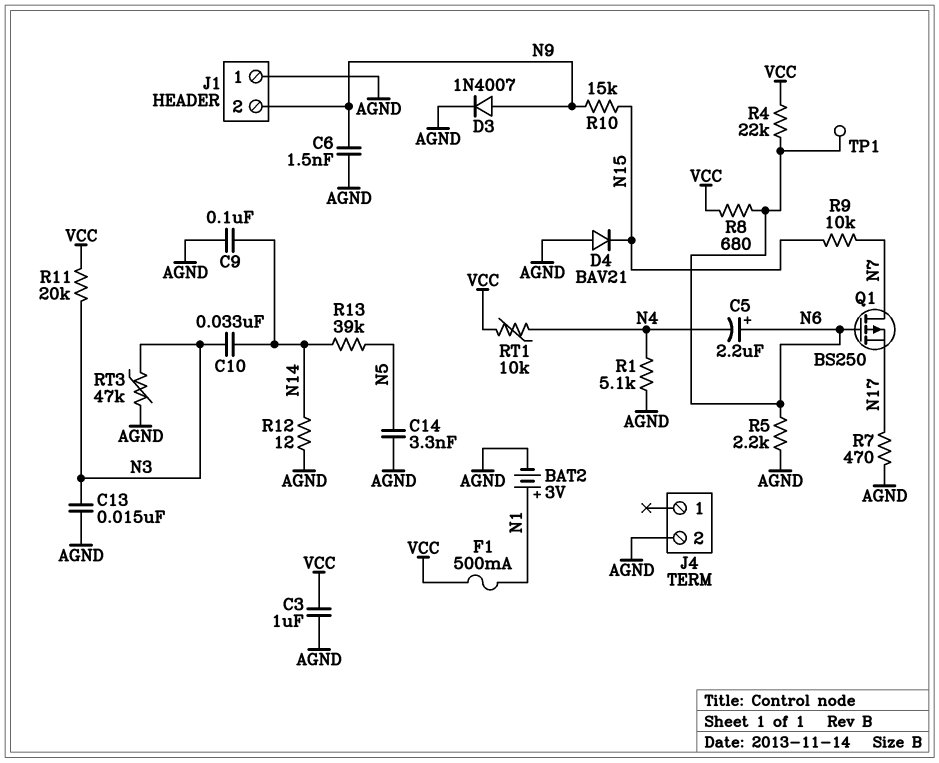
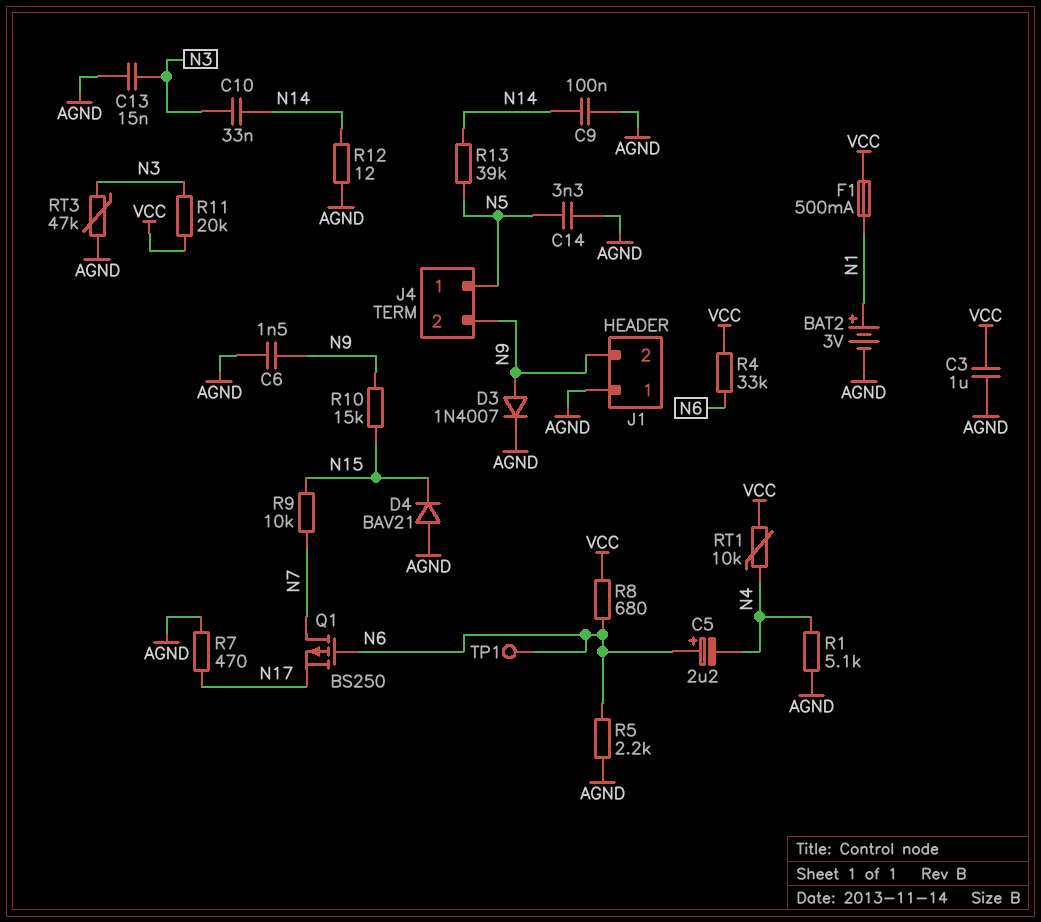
J4 pin 1: none -> N5
J4 pin 2: AGND -> N9
R4: 22k (N6, VCC) -> 33k (N6, VCC)

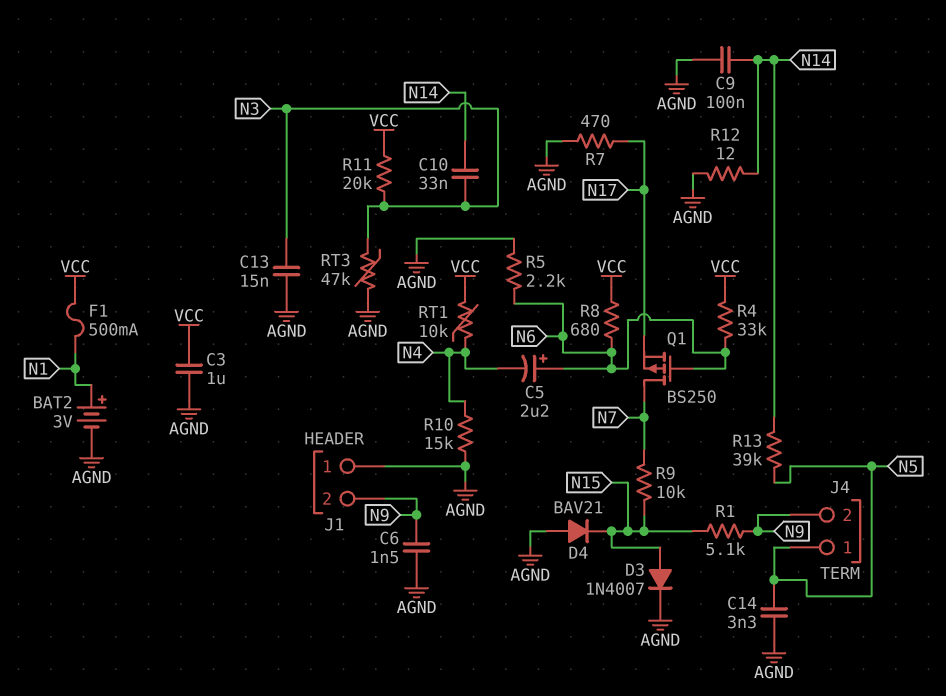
D3: diode 1N4007 (A N9, K AGND) -> diode 1N4007 (A N15, K AGND)
R1: 5.1k (AGND, N4) -> 5.1k (N9, N15)
R10: 15k (N9, N15) -> 15k (AGND, N4)
TP1: test point (N6) -> none

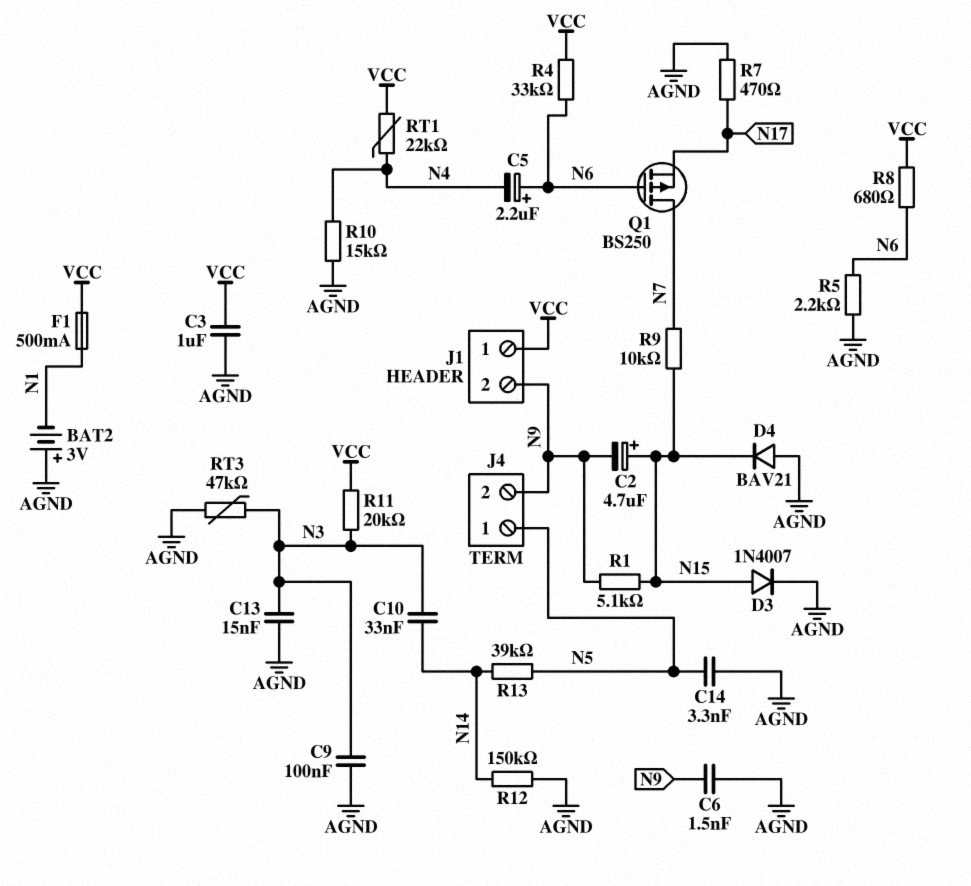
BAT2: 3V (plus N1, minus AGND) -> 3V (plus AGND, minus N1)
C2: none -> 4.7uF (plus N15, minus N9)
C9: 100nF (AGND, N14) -> 100nF (AGND, N3)
J1 pin 1: AGND -> VCC
R12: 12 (AGND, N14) -> 150k (AGND, N14)
RT1: 10k (N4, VCC) -> 22k (N4, VCC)

